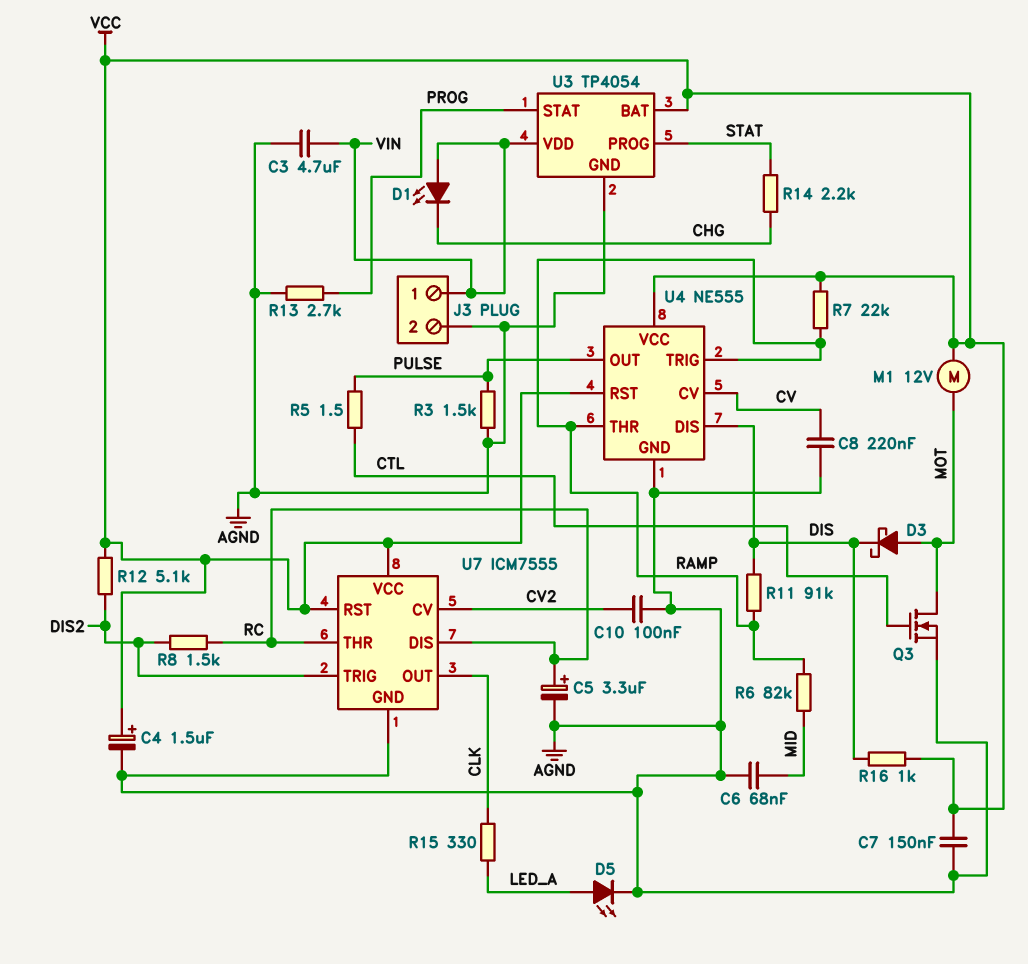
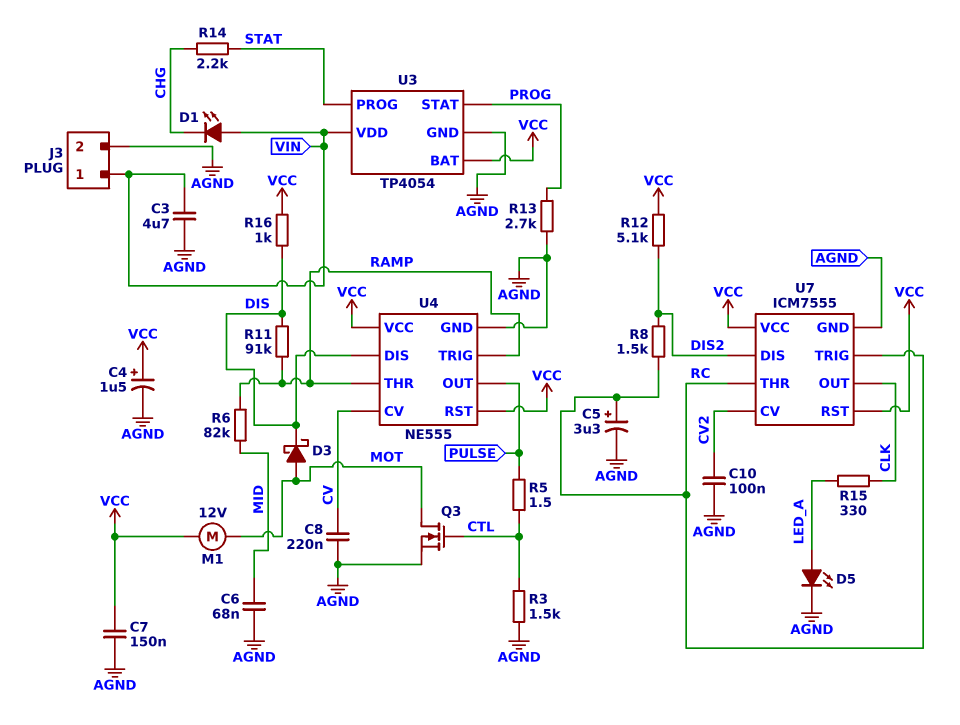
R3: 1.5k (AGND, PULSE) -> 1.5k (AGND, CTL)
R7: 22k (RAMP, VCC) -> none
U7 pin DIS: RC -> DIS2
U7 pin TRIG: DIS2 -> RC

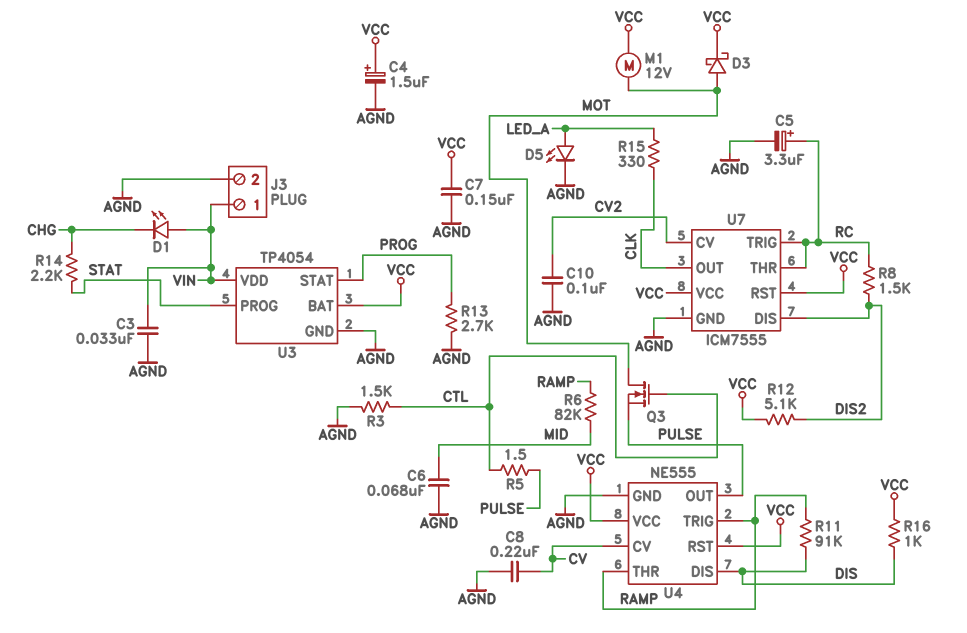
C3: 4.7uF (AGND, VIN) -> 33nF (AGND, VIN)
D3: schottky (A MOT, K DIS) -> schottky (A MOT, K VCC)
Q3: NMOS (G CTL, D MOT, S AGND) -> NMOS (G CTL, D MOT, S PULSE)

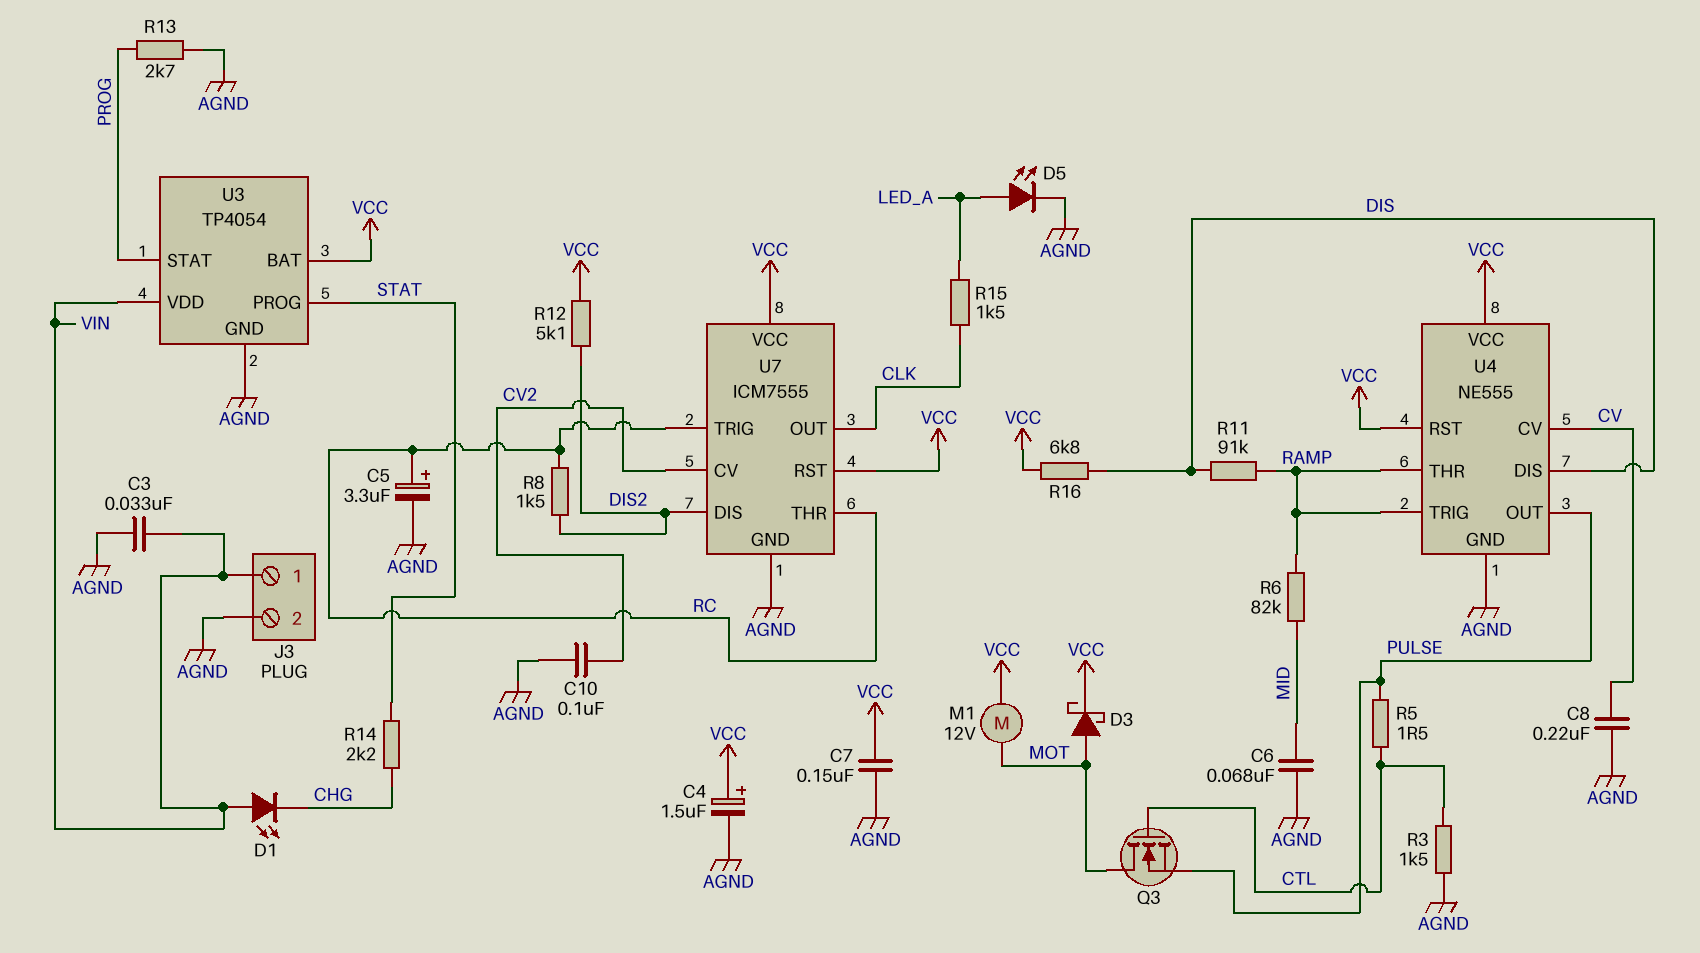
R15: 330 (CLK, LED_A) -> 1.5k (CLK, LED_A)
R16: 1k (DIS, VCC) -> 6.8k (DIS, VCC)

